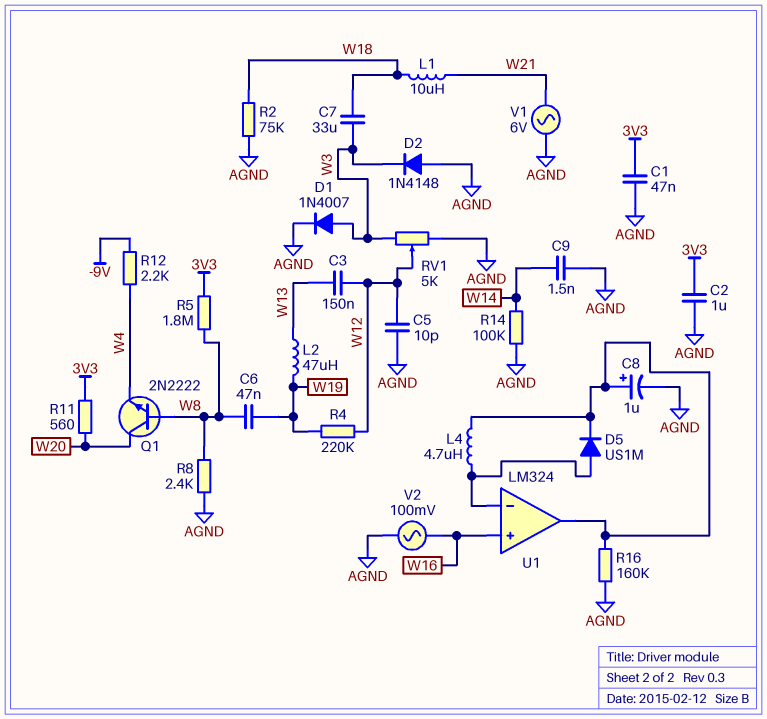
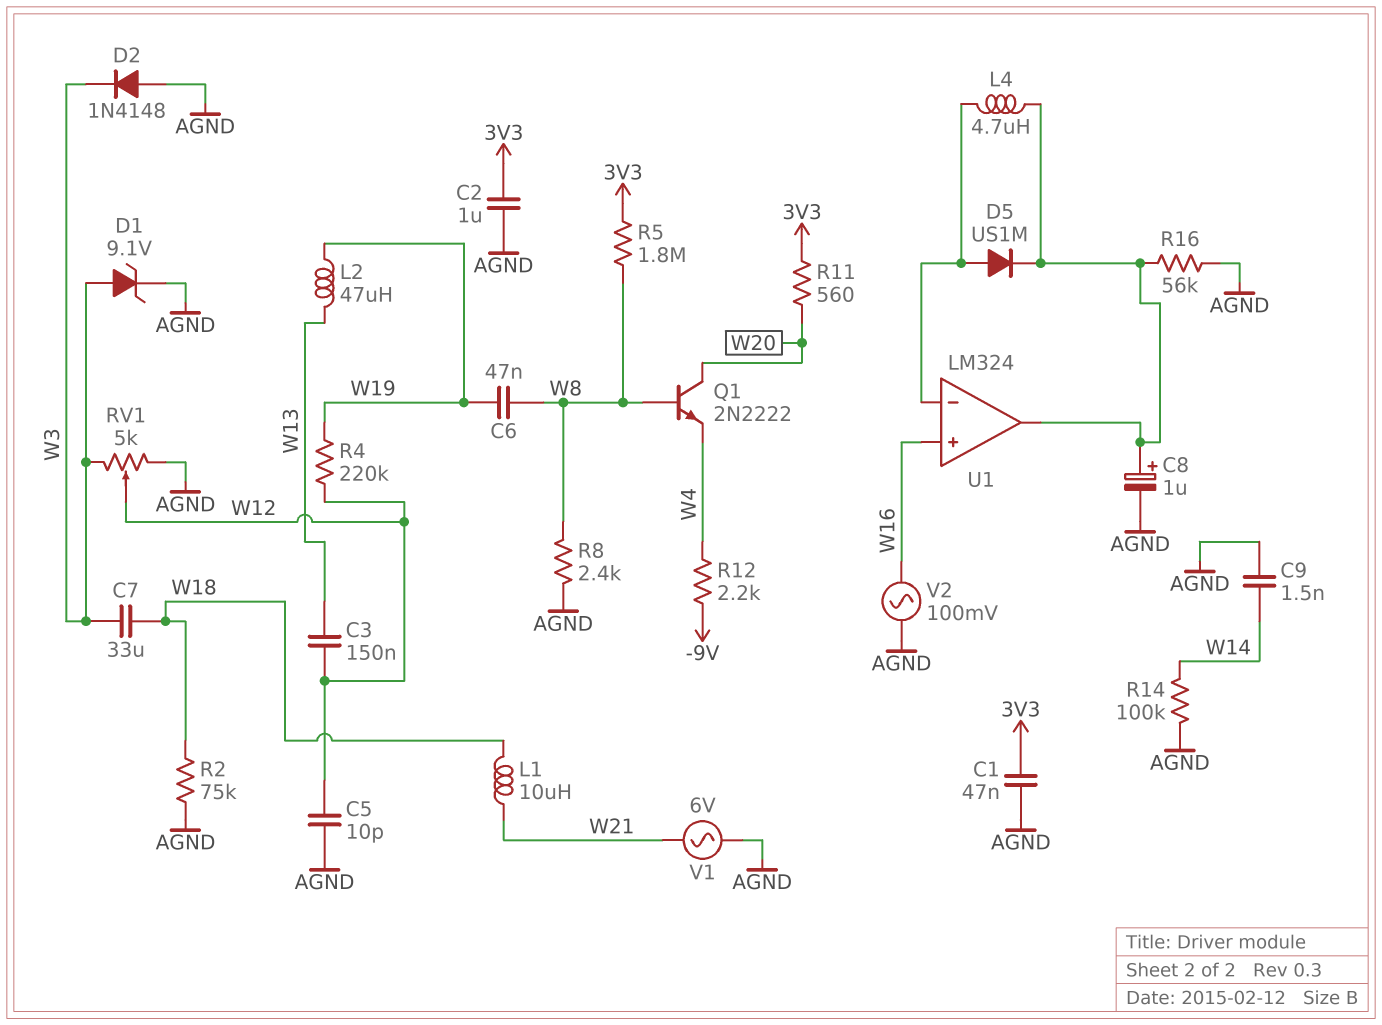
D1: diode 1N4007 (A W3, K AGND) -> zener 9.1V (A W3, K AGND)
R16: 160k (AGND, U1/out) -> 56k (AGND, U1/out)

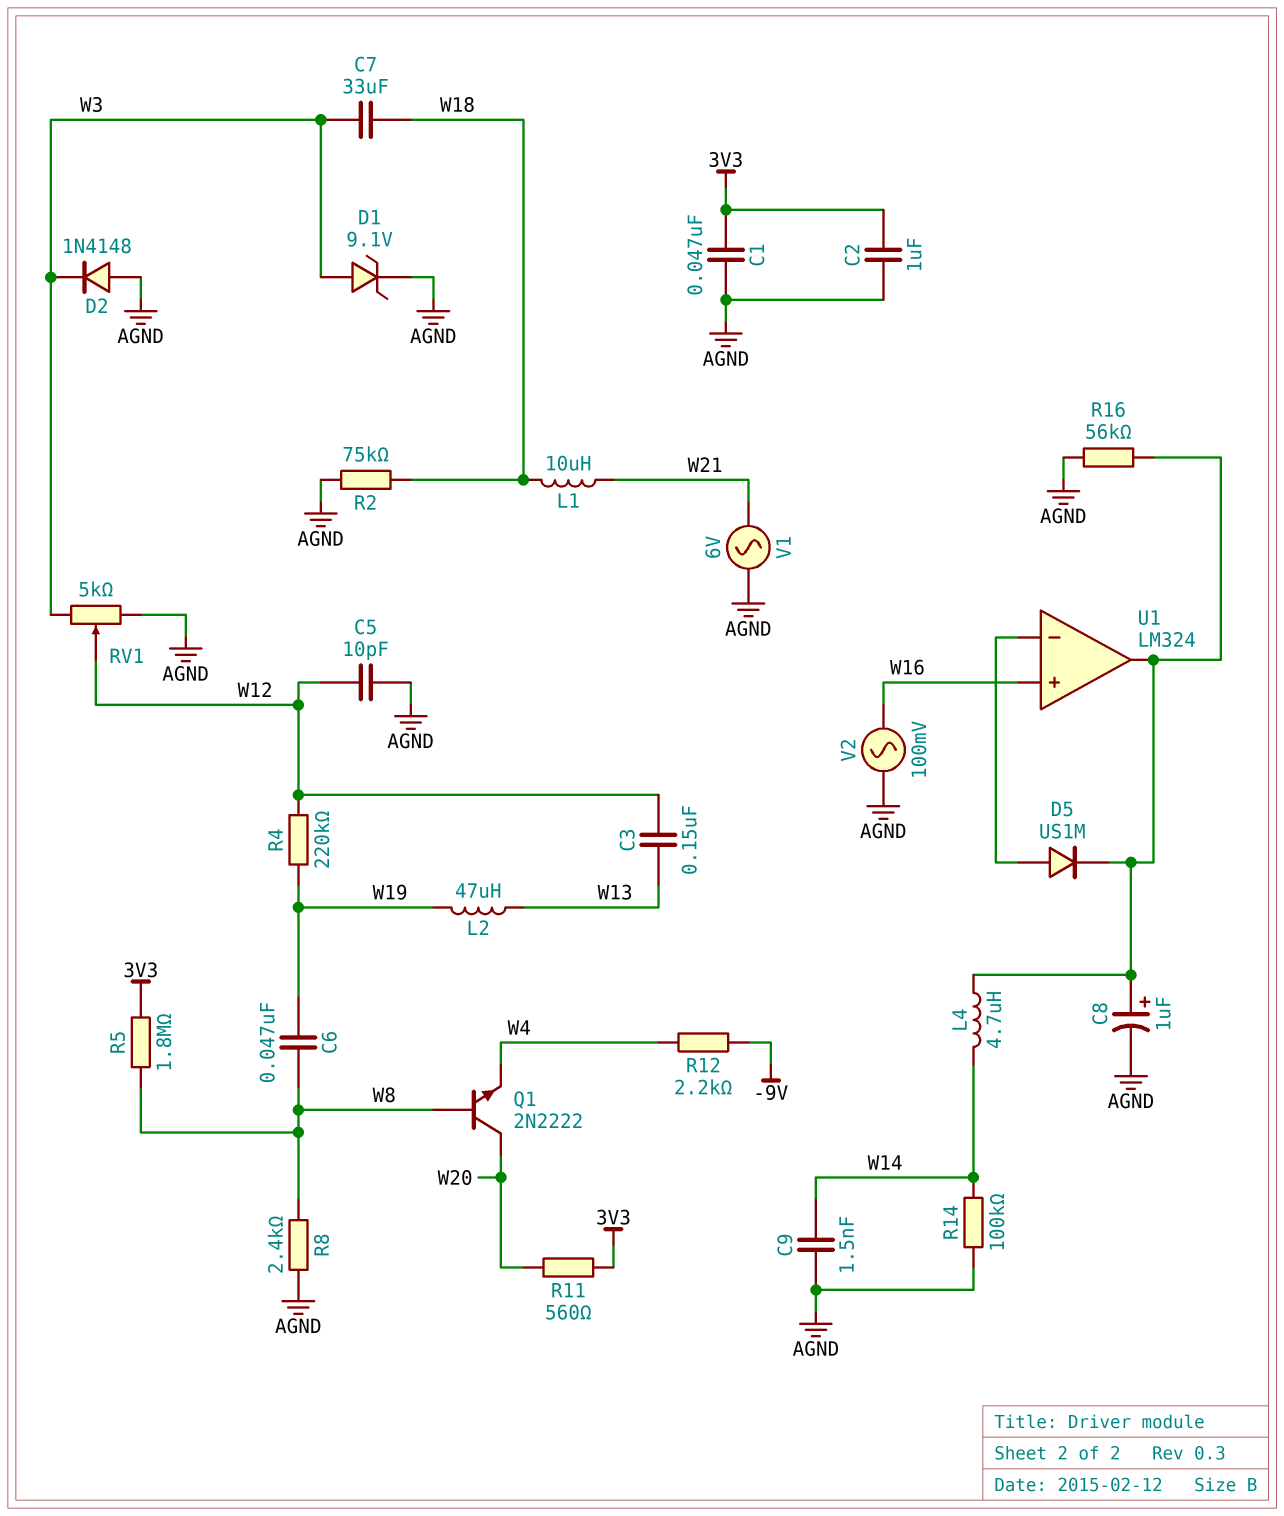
L4: 4.7uH (U1/in-, U1/out) -> 4.7uH (U1/out, W14)

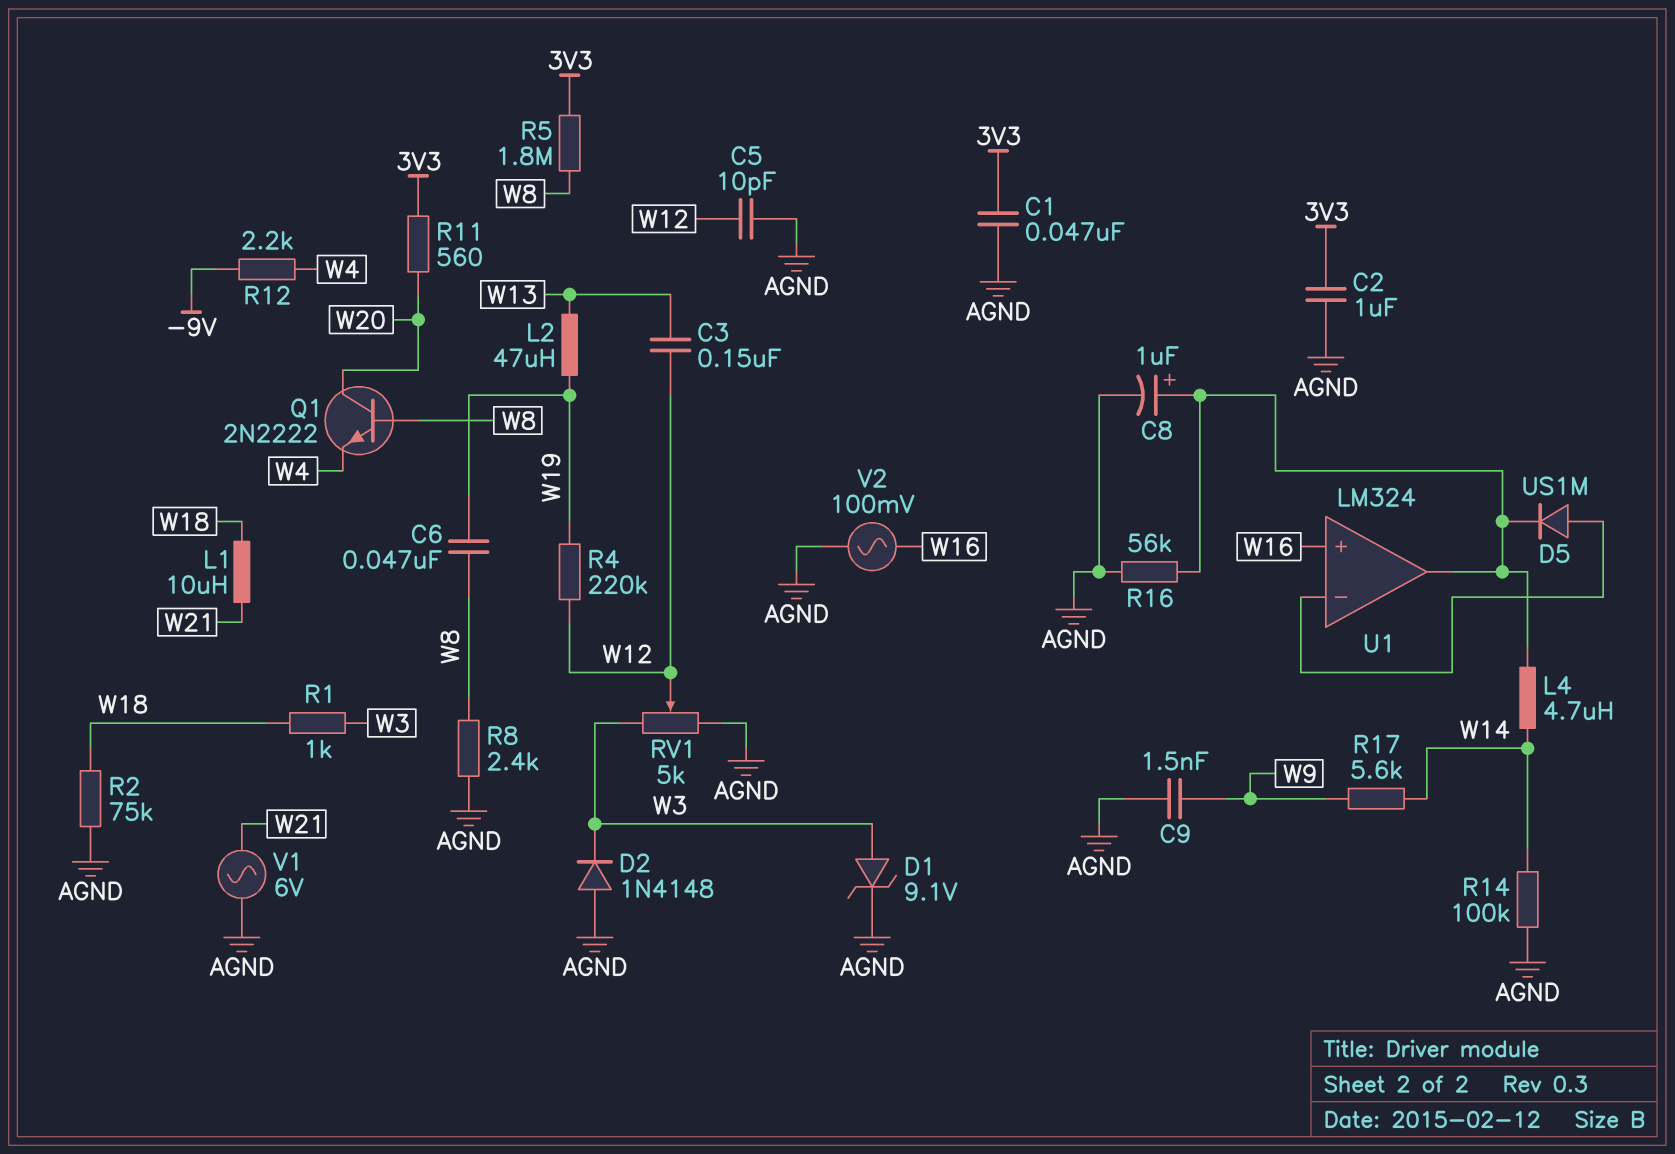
C7: 33uF (W3, W18) -> none
C9: 1.5nF (AGND, W14) -> 1.5nF (AGND, W9)
R1: none -> 1k (W3, W18)
R17: none -> 5.6k (W9, W14)

